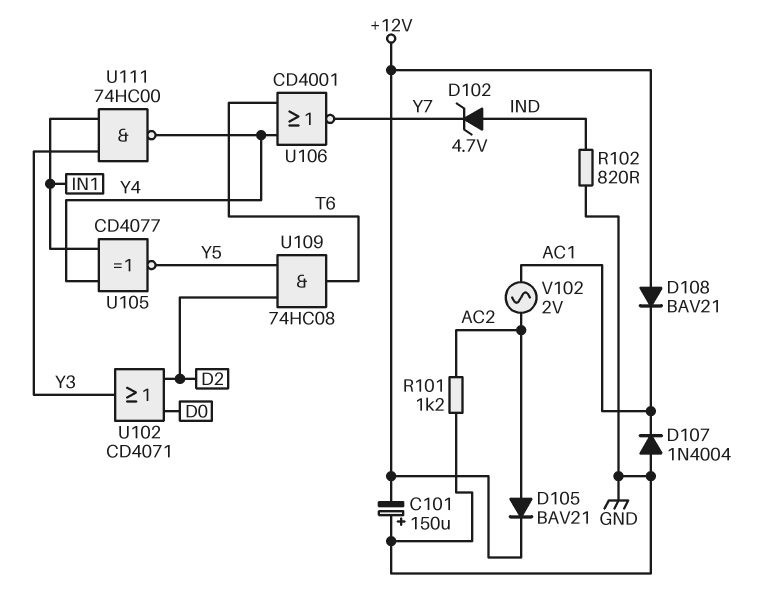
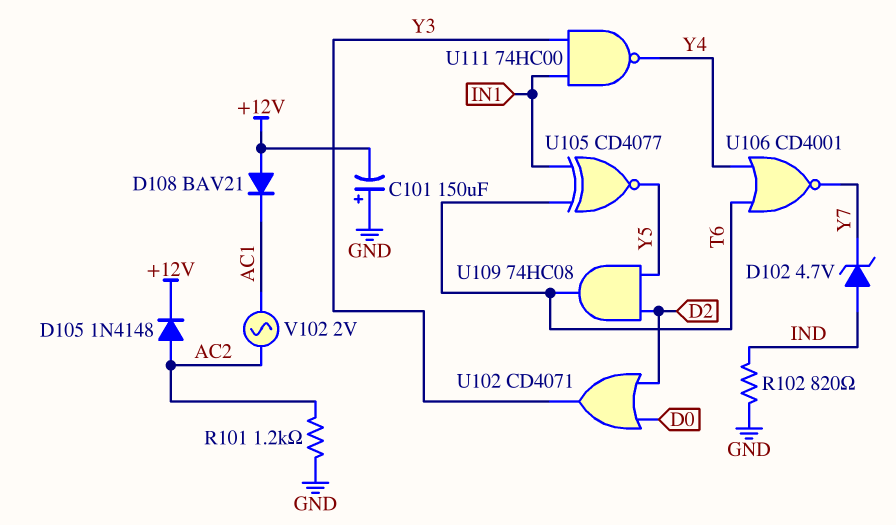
D105: diode BAV21 (A AC2, K +12V) -> diode 1N4148 (A AC2, K +12V)
D107: diode 1N4004 (A GND, K AC1) -> none
U105: XNOR CD4077 (in IN1, in Y4, out Y5) -> XNOR CD4077 (in IN1, in T6, out Y5)

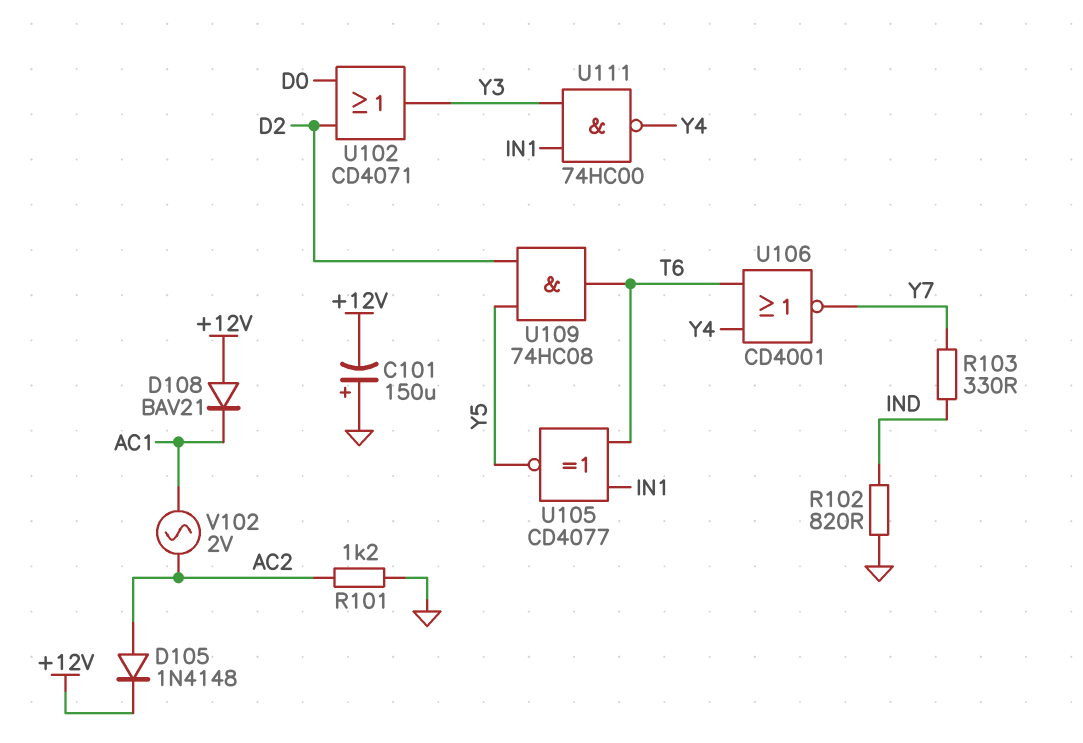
D102: zener 4.7V (A IND, K Y7) -> none
R103: none -> 330 (IND, Y7)

